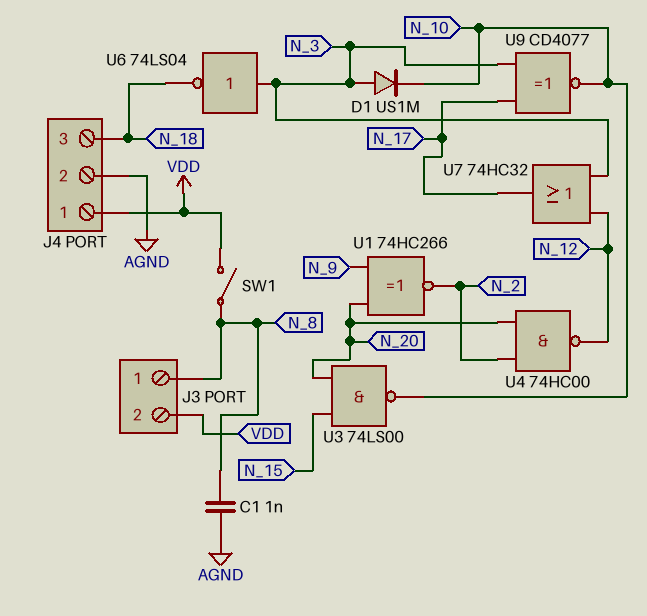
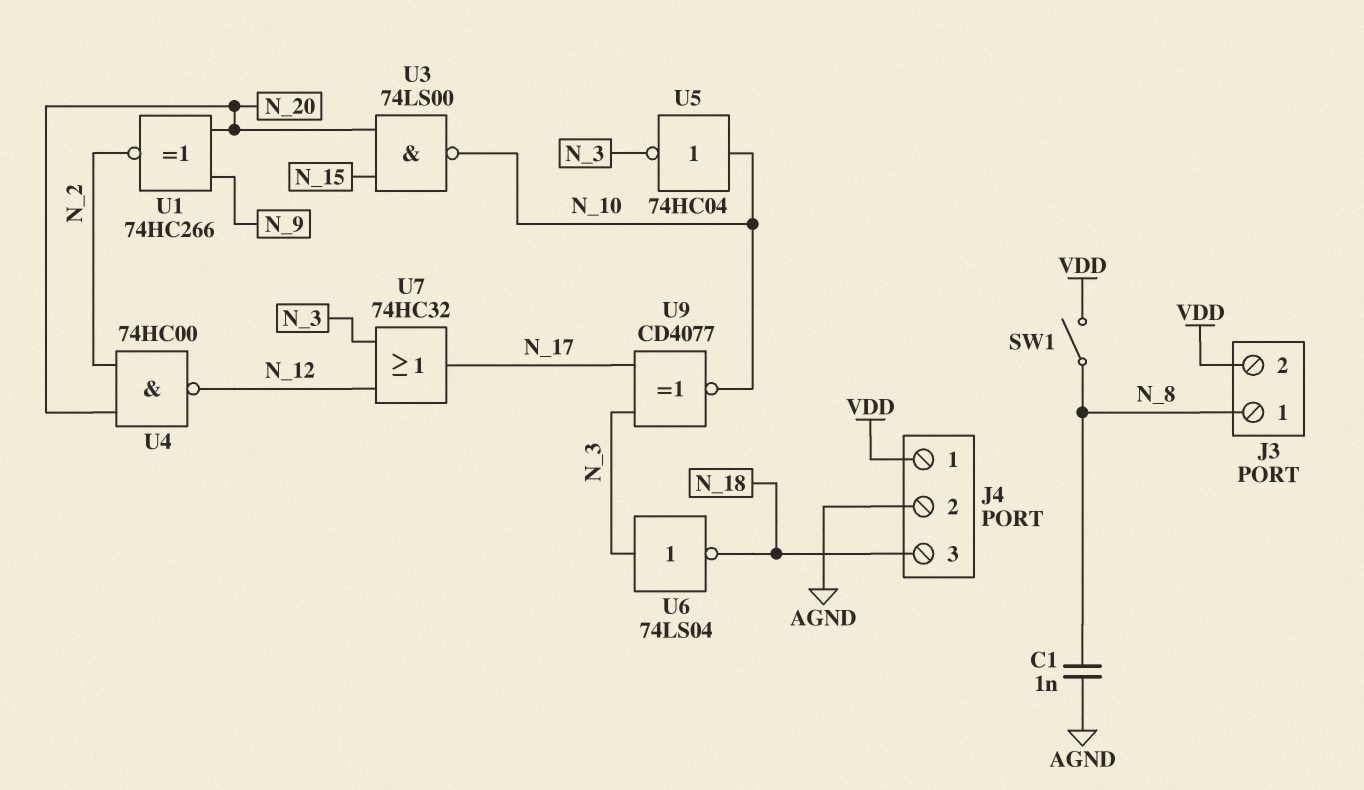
D1: diode US1M (A N_3, K N_10) -> none
U5: none -> NOT 74HC04 (in N_10, out N_3)

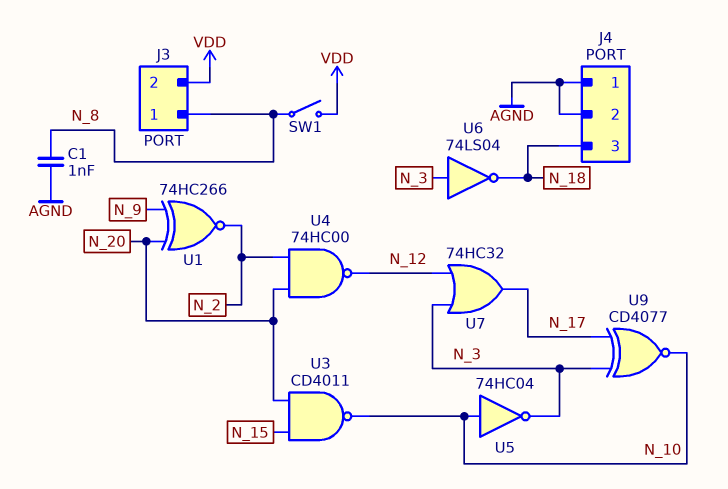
J4 pin 1: VDD -> AGND
U3: NAND 74LS00 (in N_15, in N_20, out N_10) -> NAND CD4011 (in N_15, in N_20, out N_10)

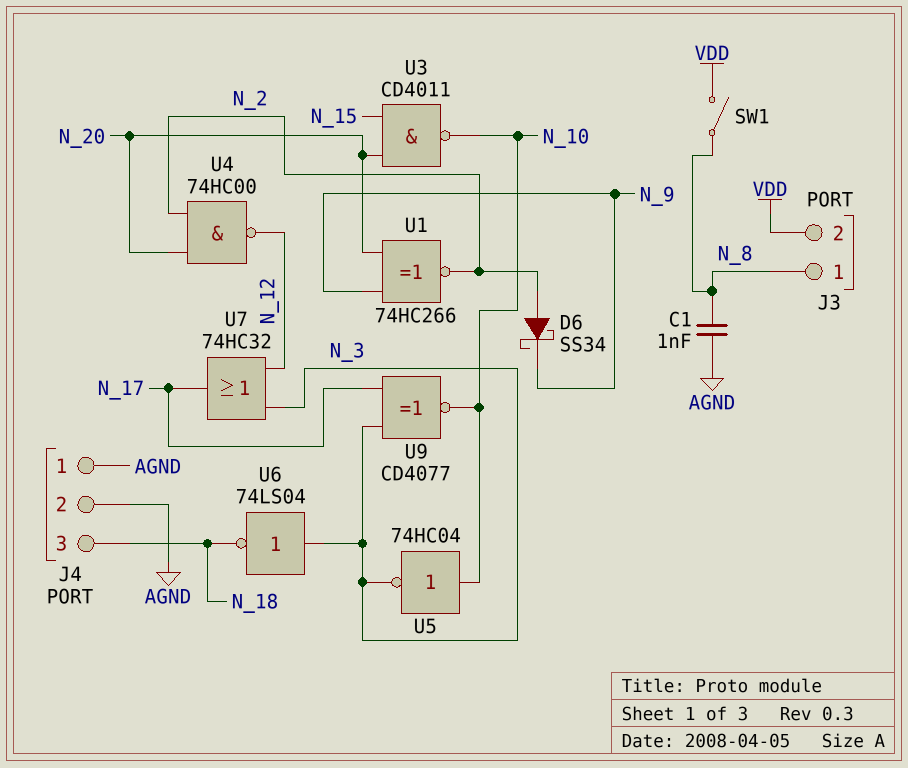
D6: none -> schottky SS34 (A N_2, K N_9)

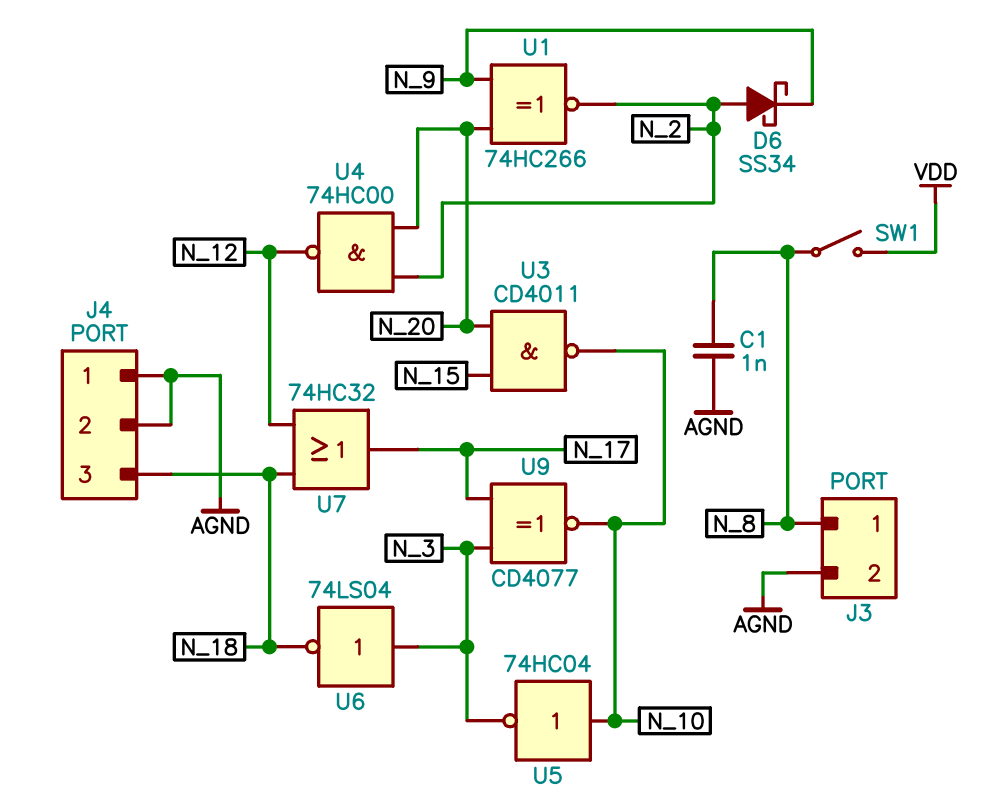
J3 pin 2: VDD -> AGND
U7: OR 74HC32 (in N_3, in N_12, out N_17) -> OR 74HC32 (in N_12, in N_18, out N_17)

